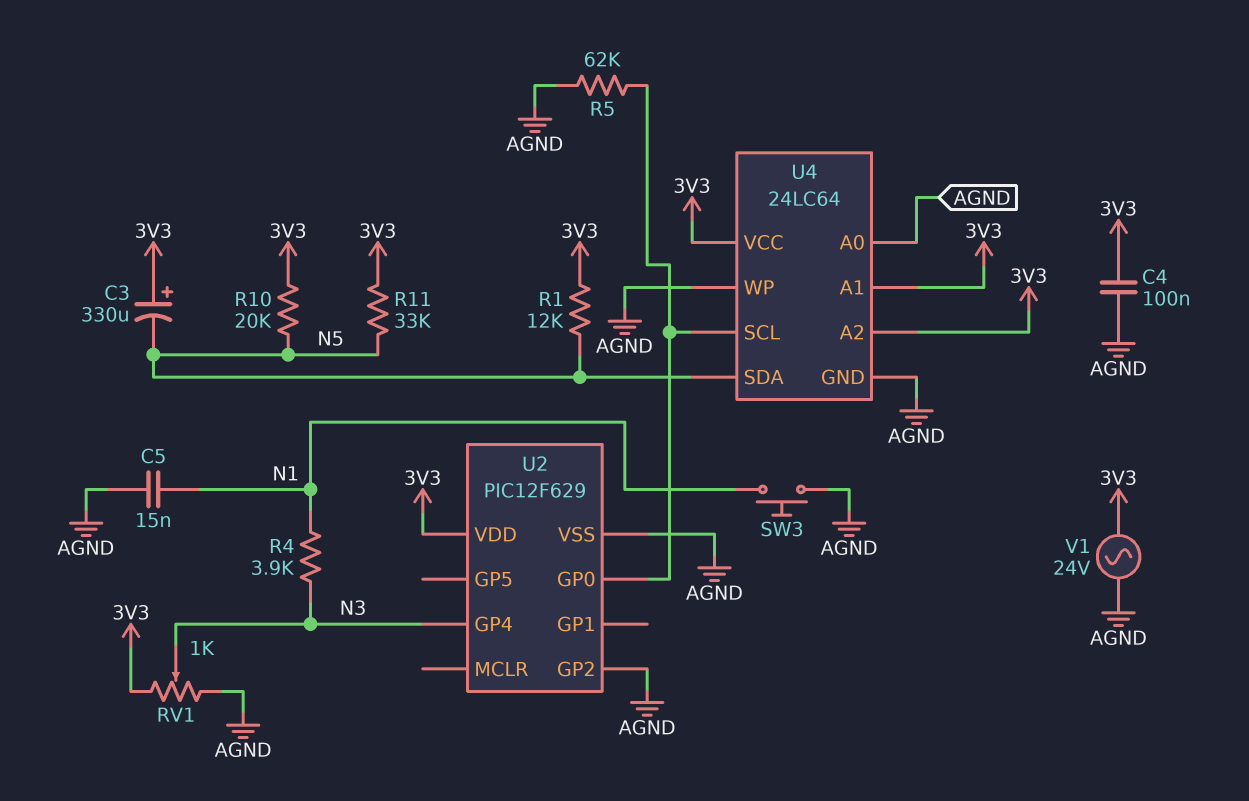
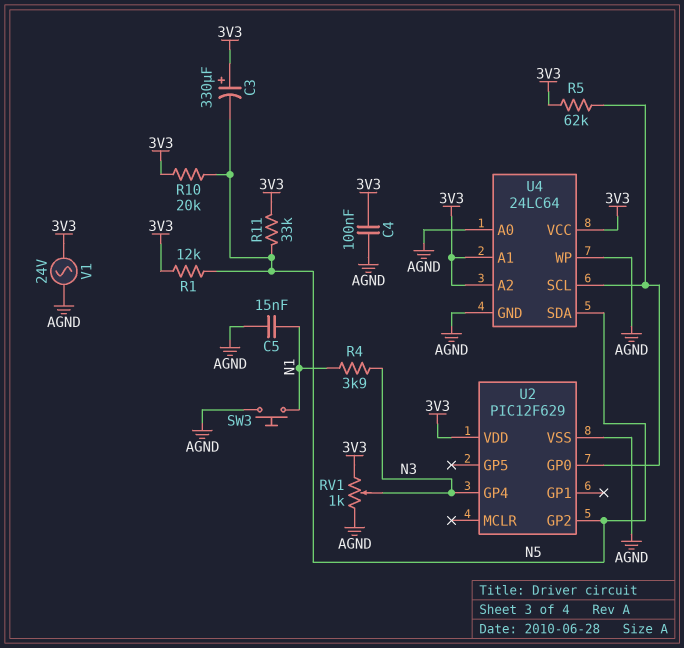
R5: 62k (AGND, U2/GP0) -> 62k (3V3, U2/GP0)
U2 pin GP2: AGND -> N5

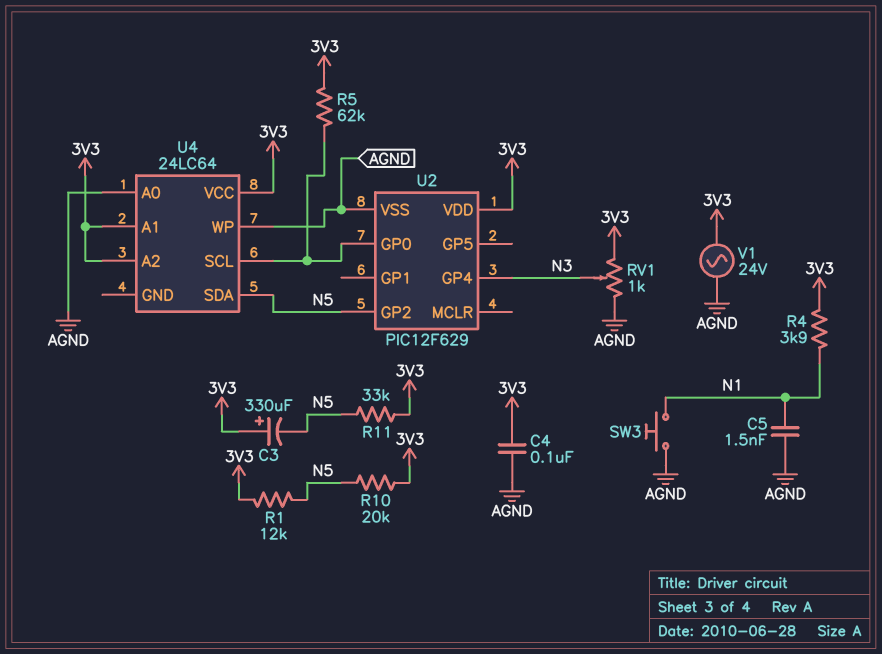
C5: 15nF (AGND, N1) -> 1.5nF (AGND, N1)
R4: 3.9k (N1, N3) -> 3.9k (3V3, N1)
U4 pin GND: AGND -> none

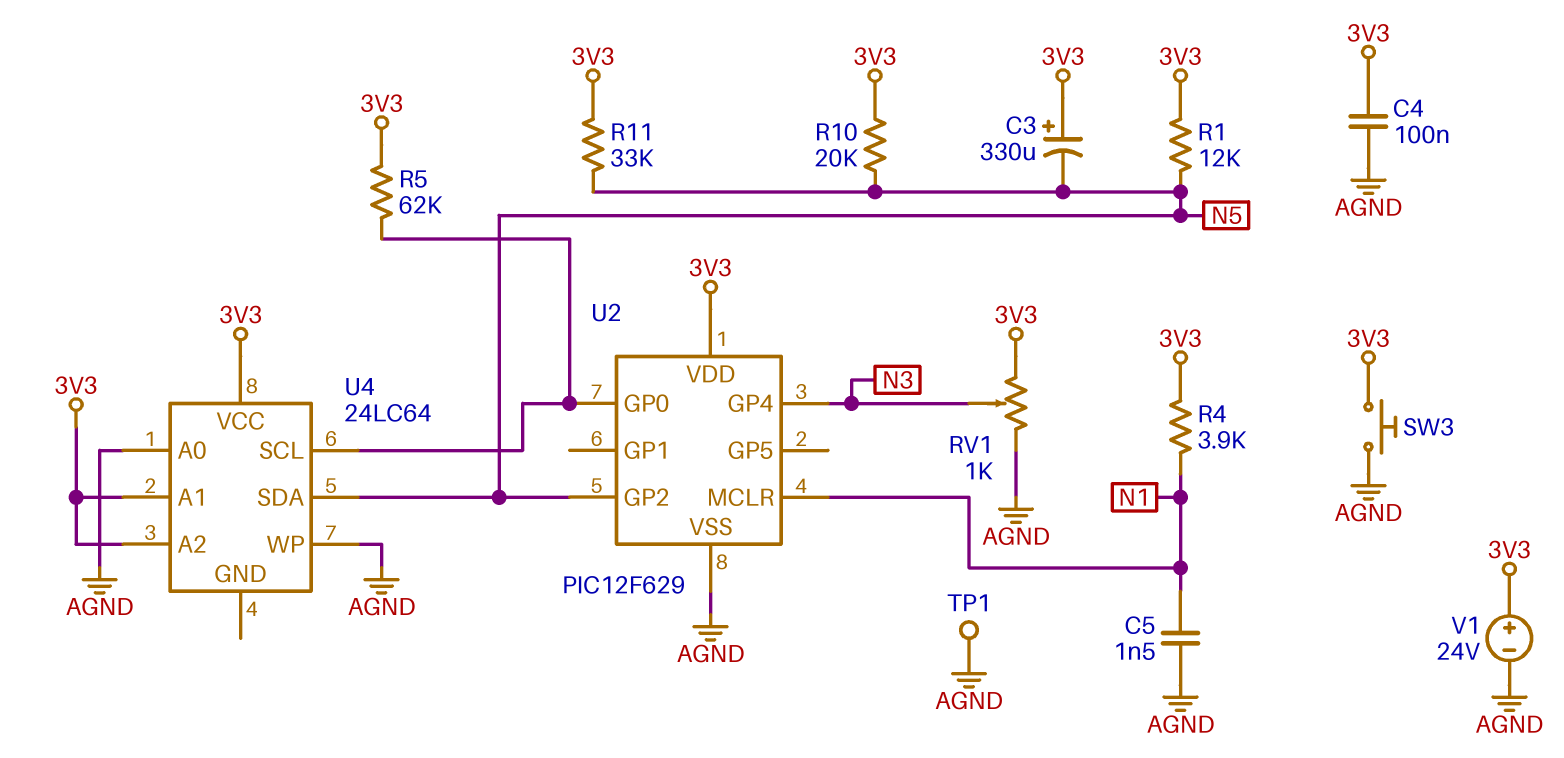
SW3: button (AGND, N1) -> button (3V3, AGND)
TP1: none -> test point (AGND)
U2 pin MCLR: none -> N1
V1: AC 24V (3V3, AGND) -> 24V (plus 3V3, minus AGND)

